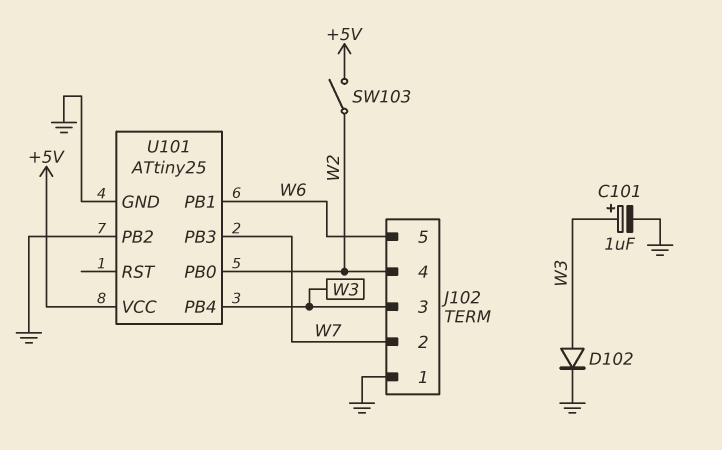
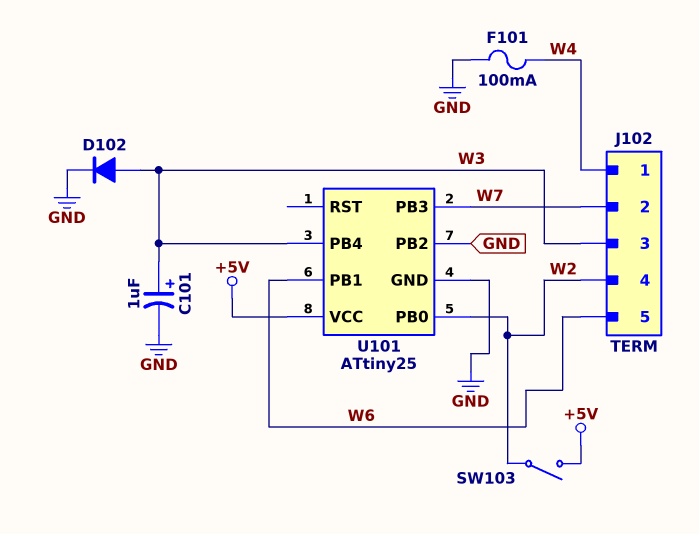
F101: none -> 100mA (GND, W4)
J102 pin 1: GND -> W4

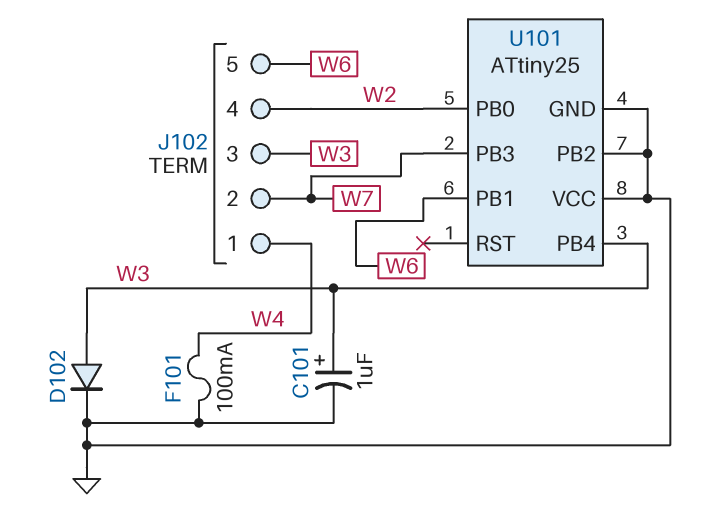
SW103: switch (+5V, W2) -> none
U101 pin VCC: +5V -> GND

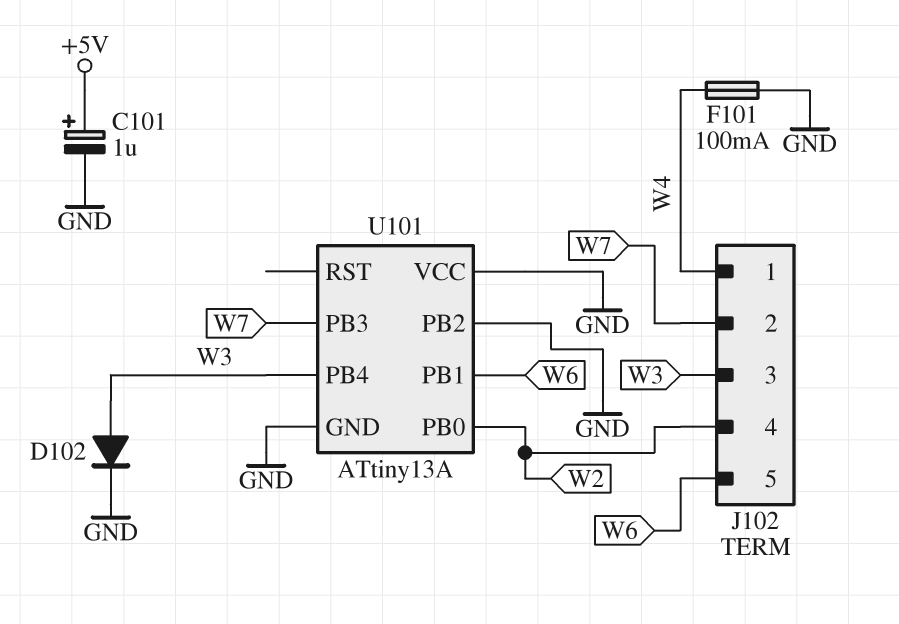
C101: 1uF (plus W3, minus GND) -> 1uF (plus +5V, minus GND)
U101: ATtiny25 -> ATtiny13A

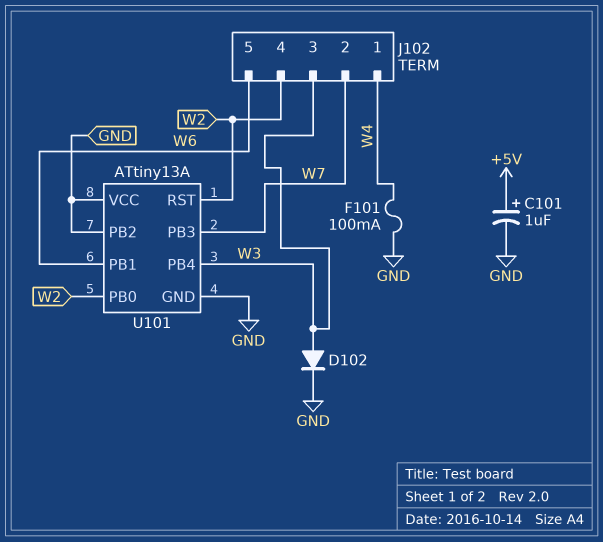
U101 pin RST: none -> W2

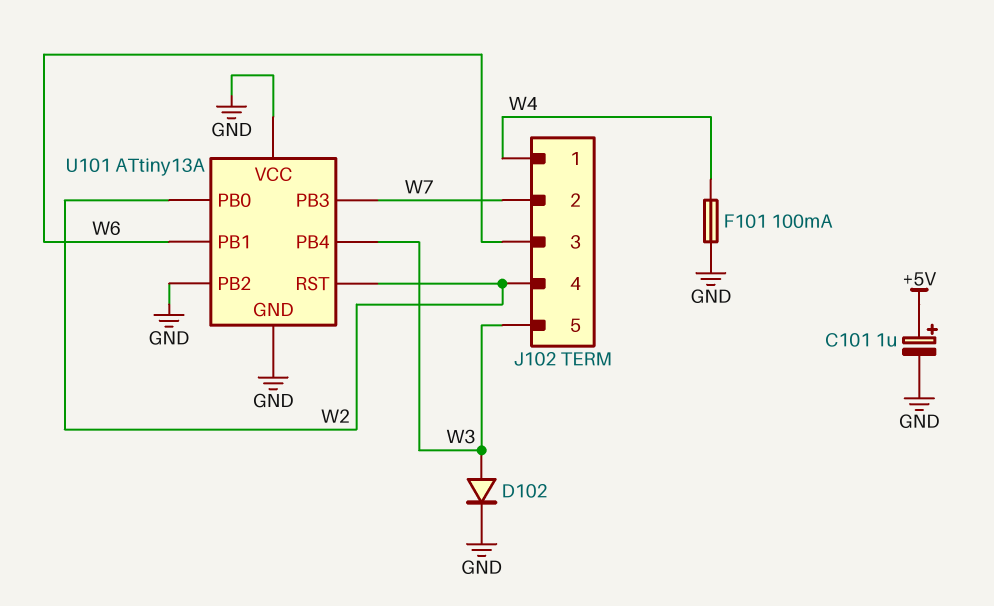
J102 pin 3: W3 -> W6
J102 pin 5: W6 -> W3

